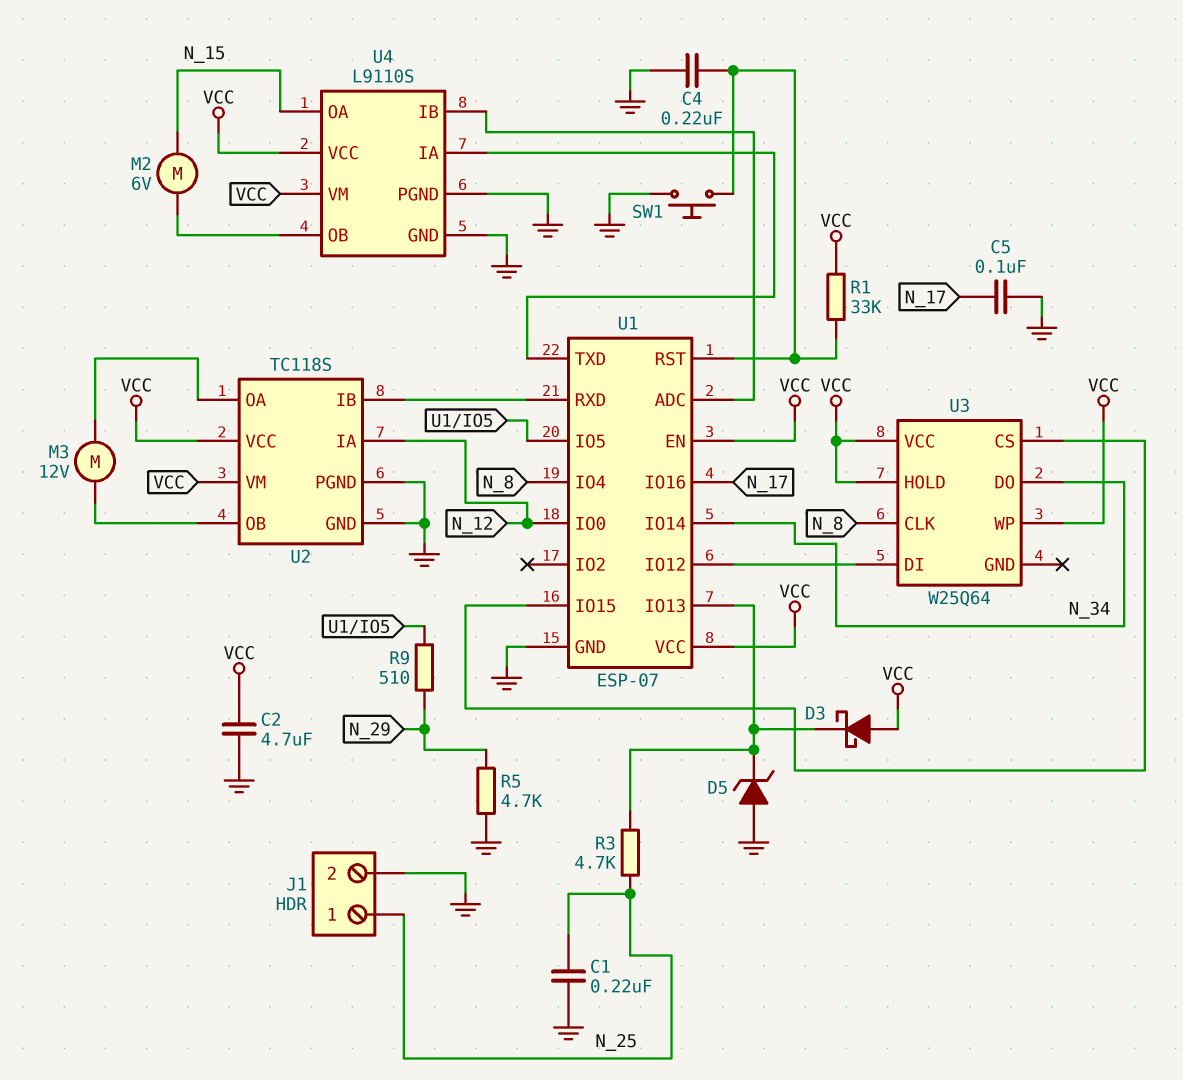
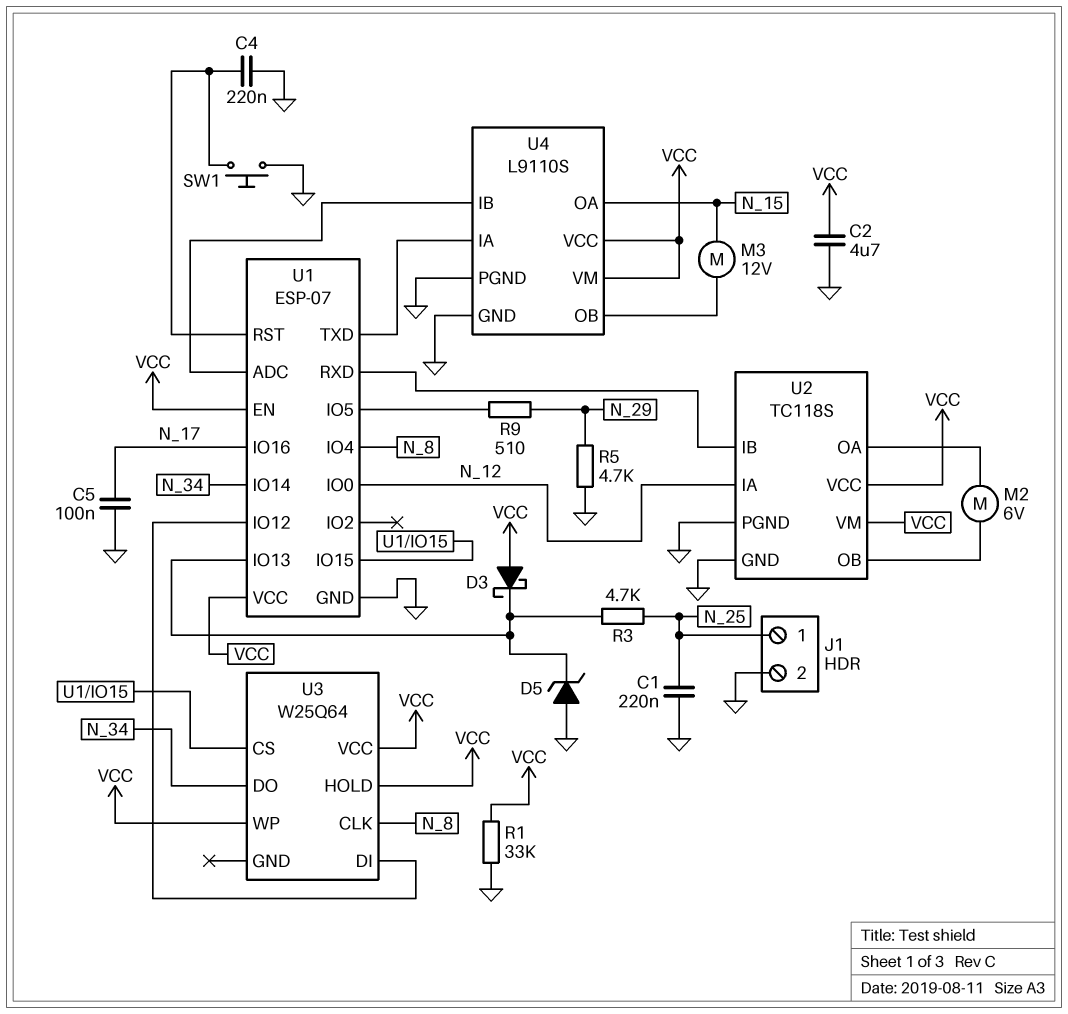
M2: motor 6V (N_15, U4/OB) -> motor 6V (U2/OA, U2/OB)
M3: motor 12V (U2/OA, U2/OB) -> motor 12V (N_15, U4/OB)
R1: 33k (U1/RST, VCC) -> 33k (GND, VCC)

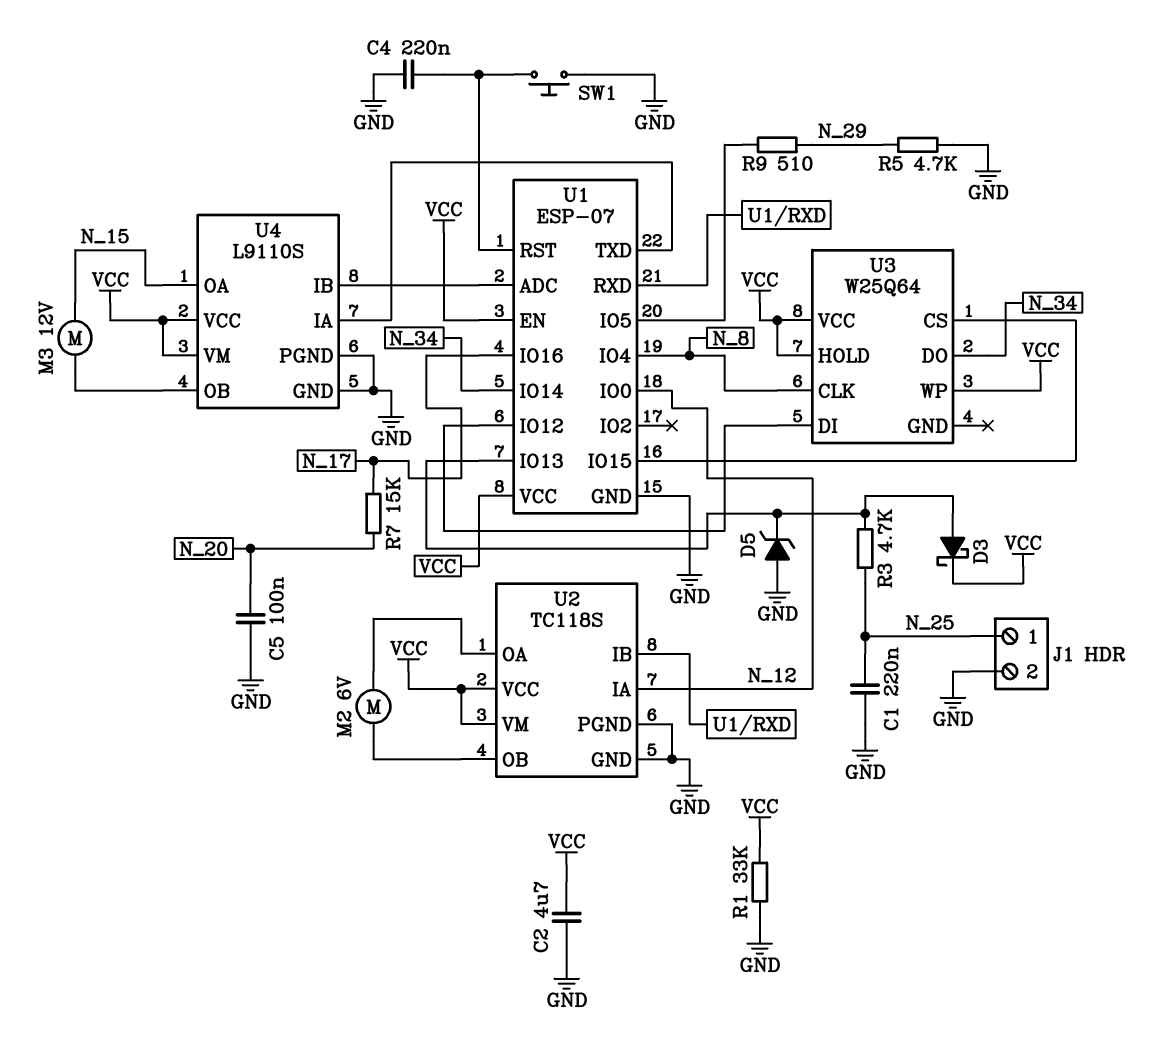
C5: 100nF (GND, N_17) -> 100nF (GND, N_20)
D3: schottky (A VCC, K U1/IO13) -> schottky (A U1/IO13, K VCC)
R7: none -> 15k (N_17, N_20)

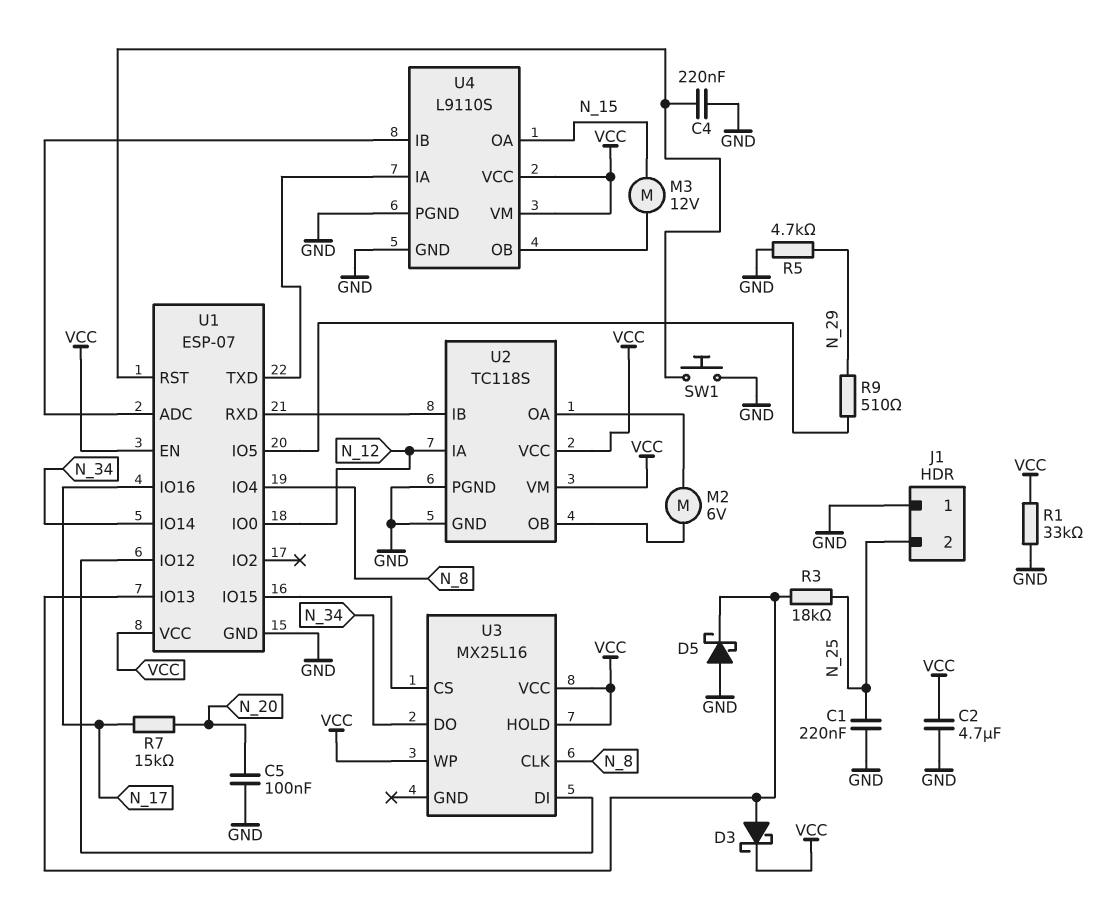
D5: zener (A GND, K U1/IO13) -> schottky (A GND, K U1/IO13)
J1 pin 1: N_25 -> GND
J1 pin 2: GND -> N_25
R3: 4.7k (N_25, U1/IO13) -> 18k (N_25, U1/IO13)
U3: W25Q64 -> MX25L16

